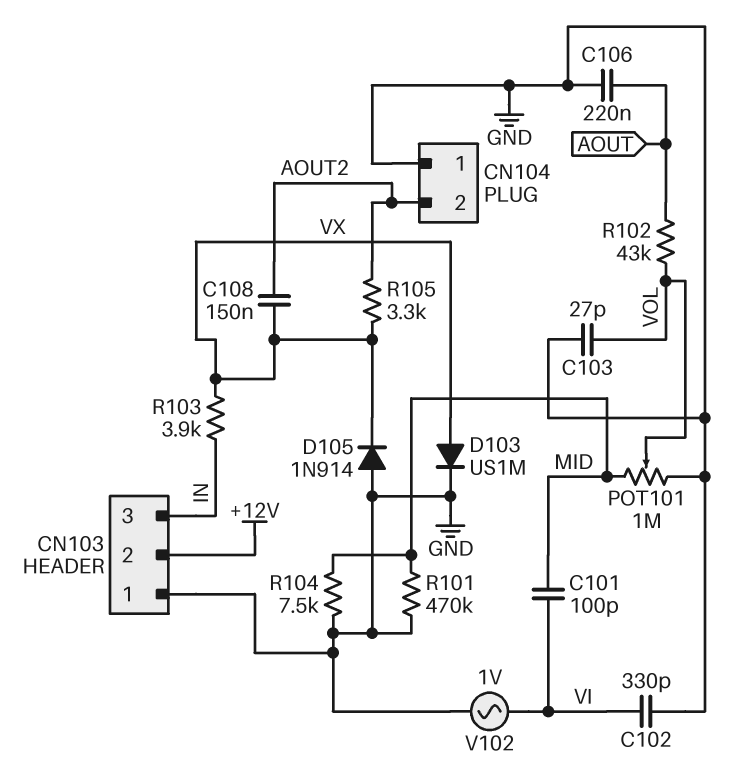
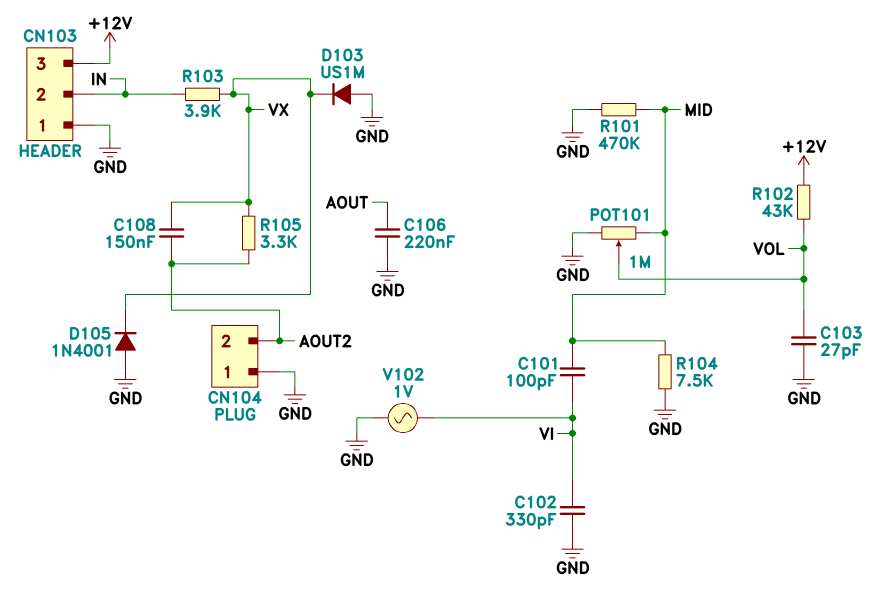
CN103 pin 2: +12V -> IN
CN103 pin 3: IN -> +12V
D103: diode US1M (A VX, K GND) -> diode US1M (A GND, K VX)
D105: diode 1N914 (A GND, K VX) -> diode 1N4001 (A GND, K VX)
R102: 43k (AOUT, VOL) -> 43k (+12V, VOL)

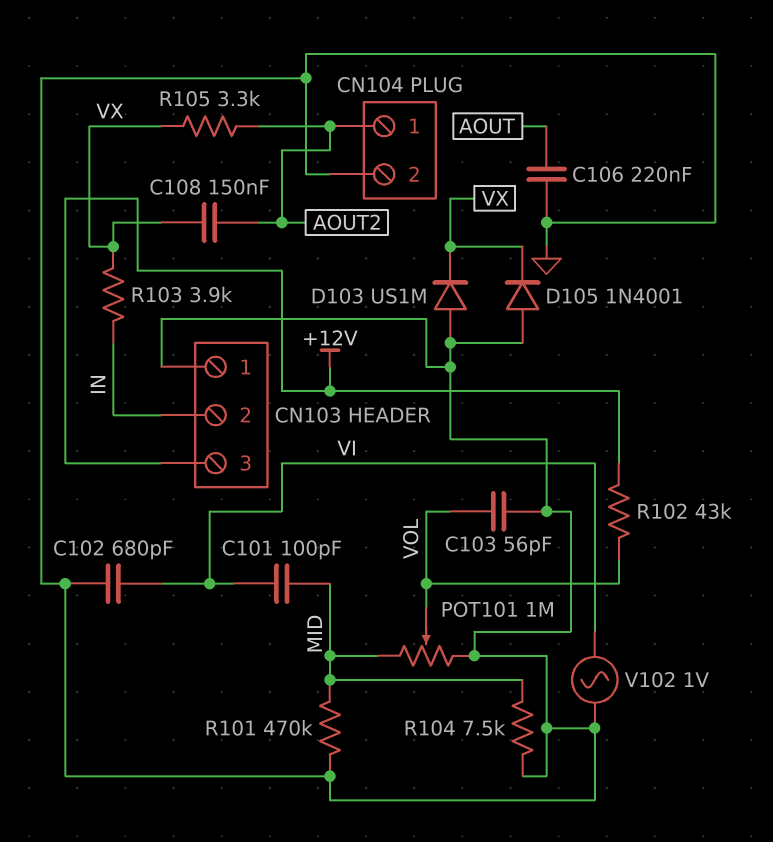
C102: 330pF (GND, VI) -> 680pF (GND, VI)
C103: 27pF (GND, VOL) -> 56pF (GND, VOL)
CN104 pin 1: GND -> AOUT2
CN104 pin 2: AOUT2 -> GND

